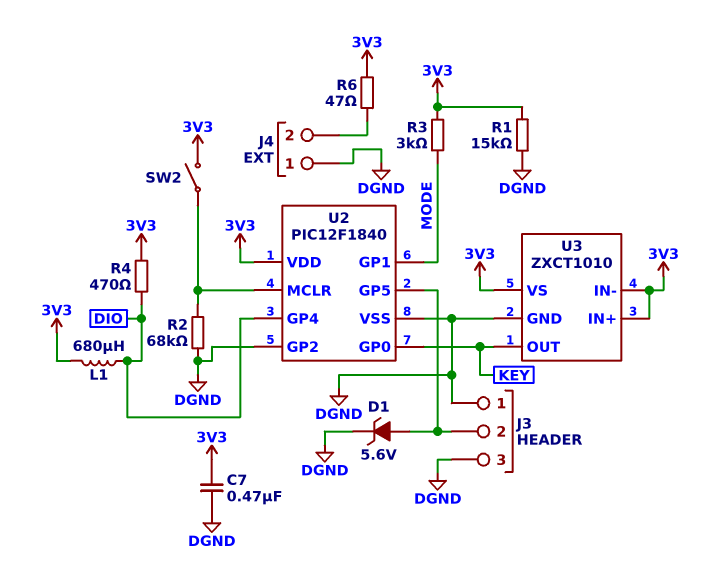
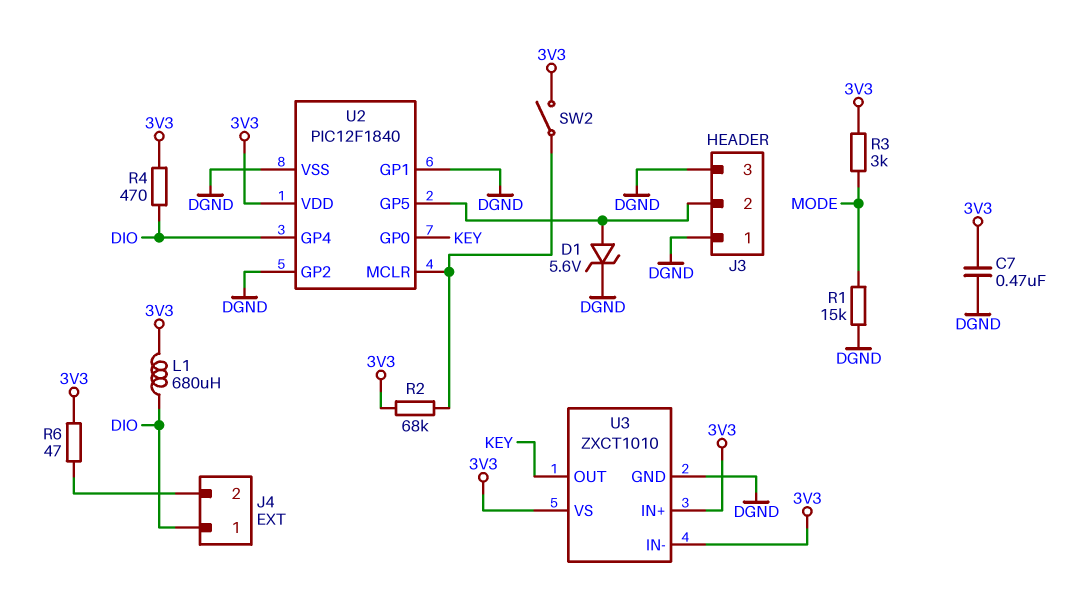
J4 pin 1: DGND -> DIO
R1: 15k (3V3, DGND) -> 15k (DGND, MODE)
R2: 68k (DGND, U2/MCLR) -> 68k (3V3, U2/MCLR)
U2 pin GP1: MODE -> DGND

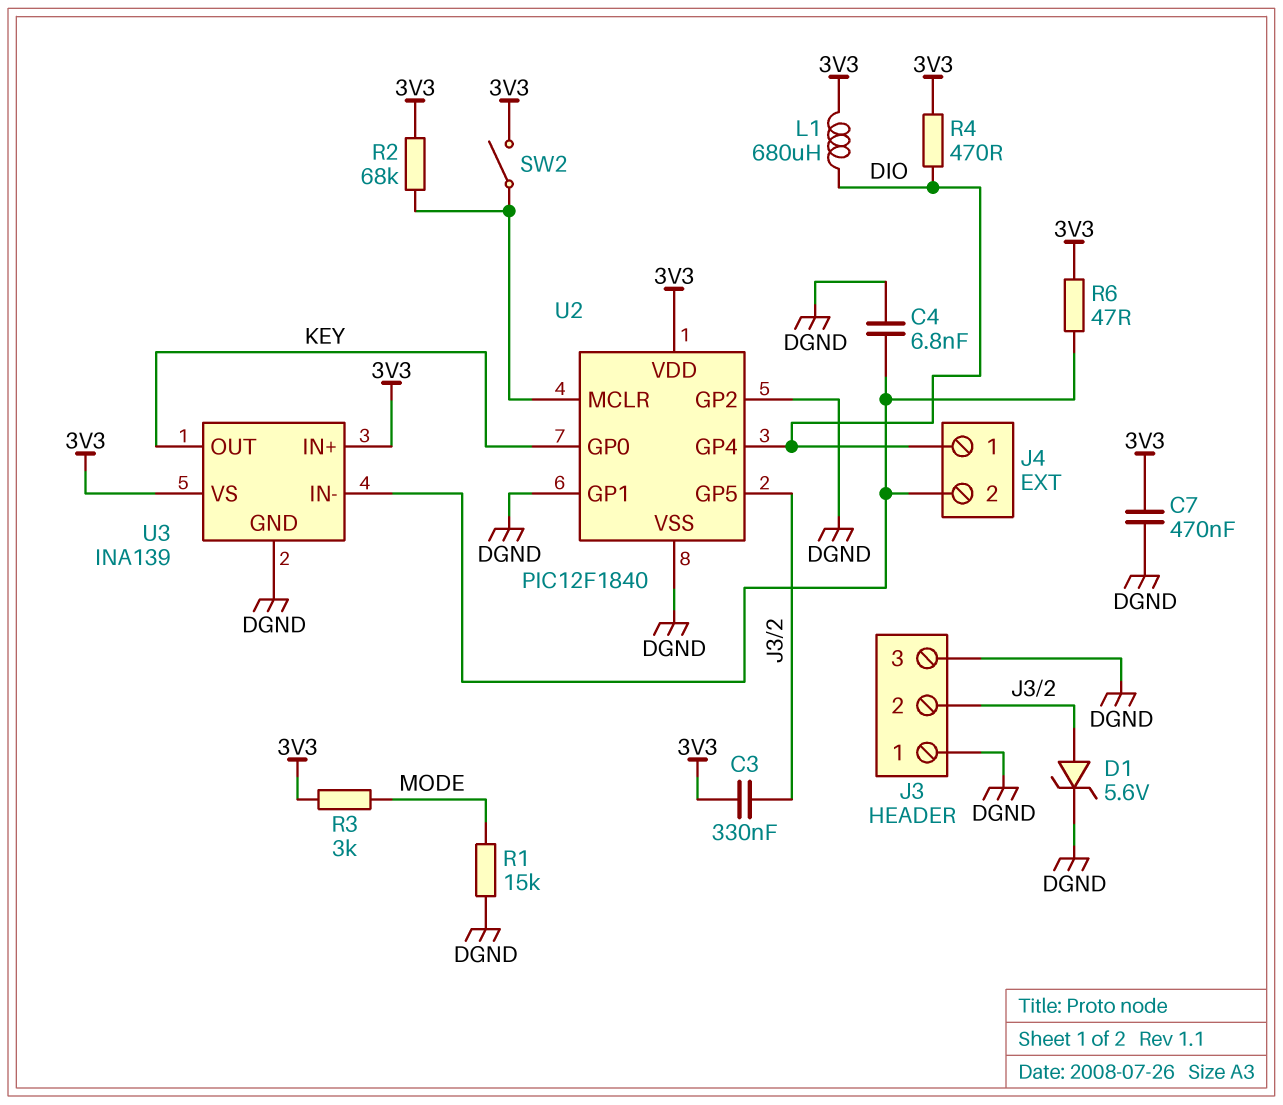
C3: none -> 330nF (3V3, J3/2)
C4: none -> 6.8nF (DGND, J4/2)
U3: ZXCT1010 -> INA139
U3 pin IN-: 3V3 -> J4/2

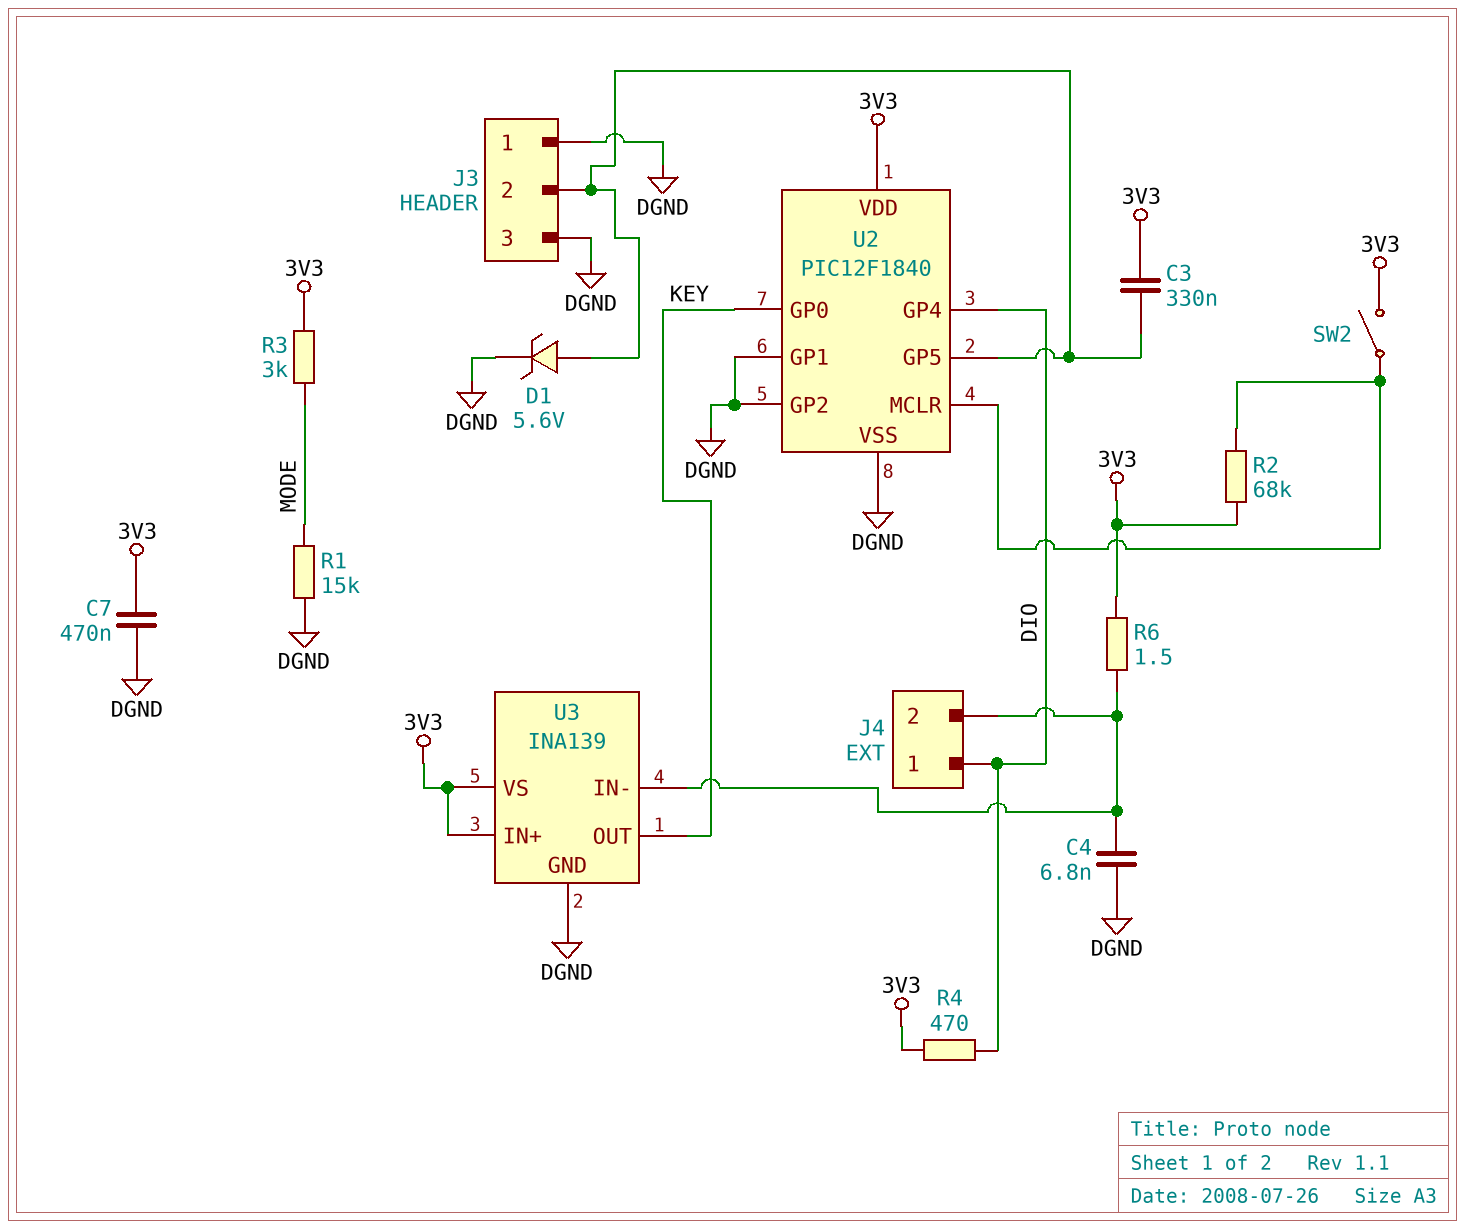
L1: 680uH (3V3, DIO) -> none
R6: 47 (3V3, J4/2) -> 1.5 (3V3, J4/2)

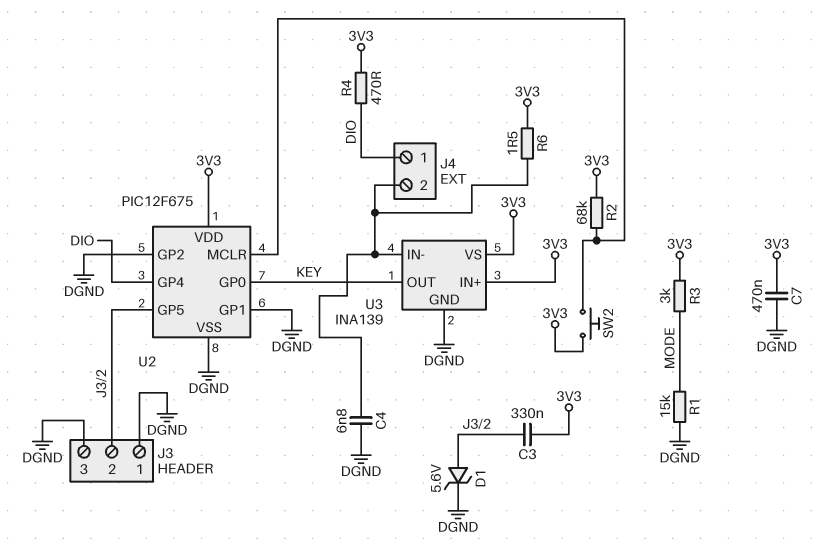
SW2: switch (3V3, U2/MCLR) -> button (3V3, U2/MCLR)
U2: PIC12F1840 -> PIC12F675

